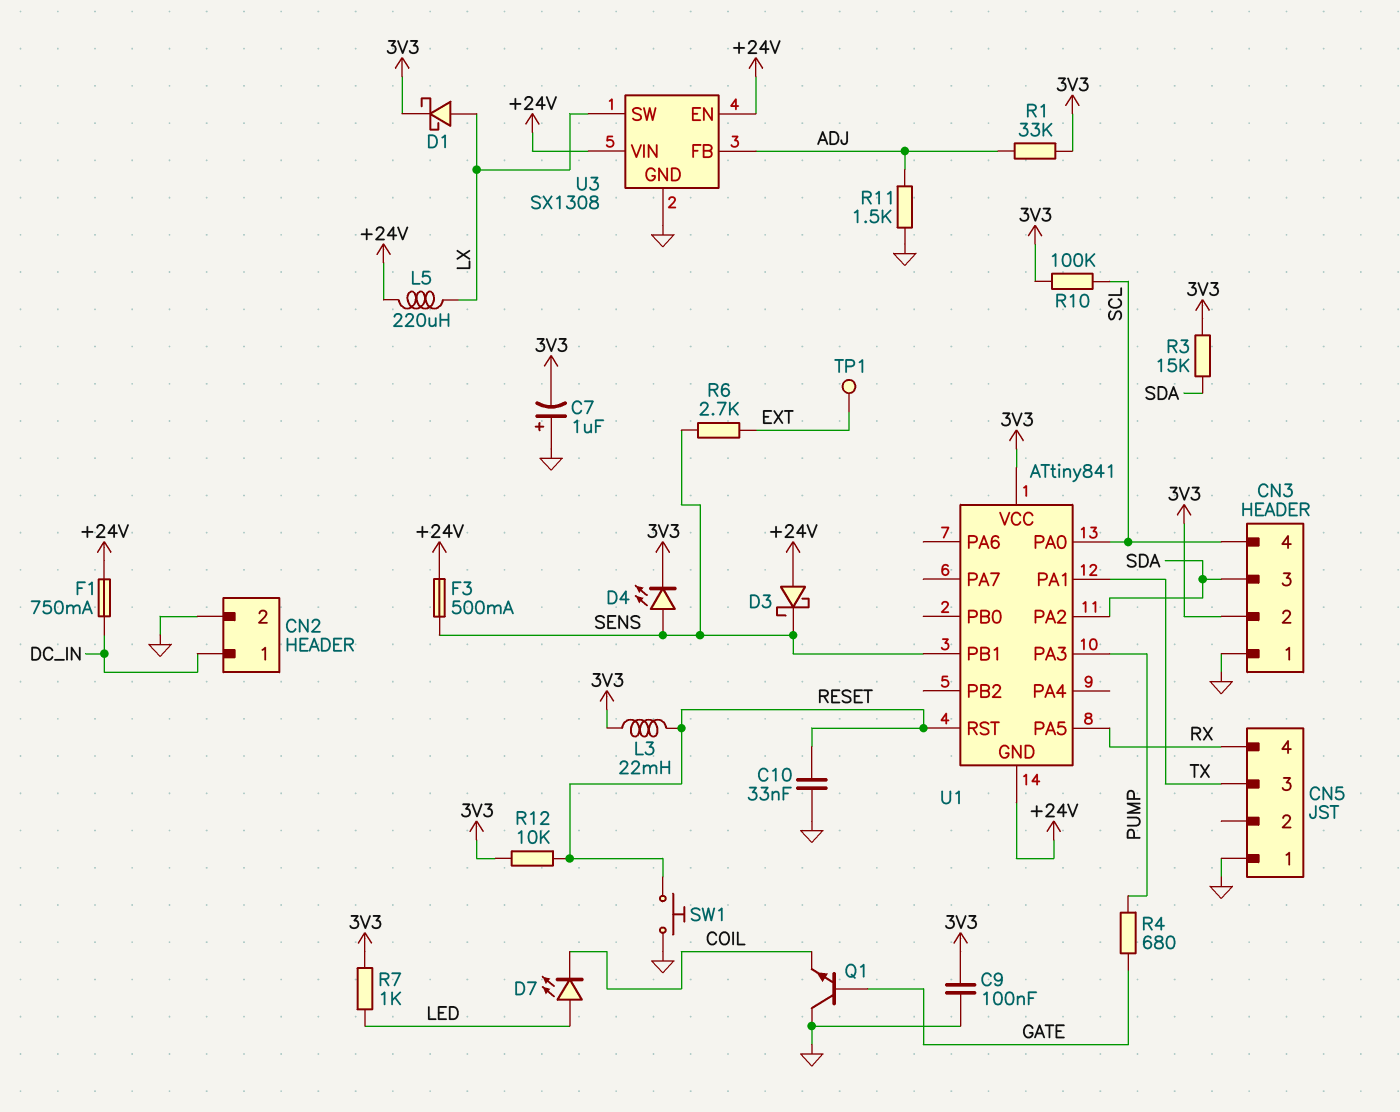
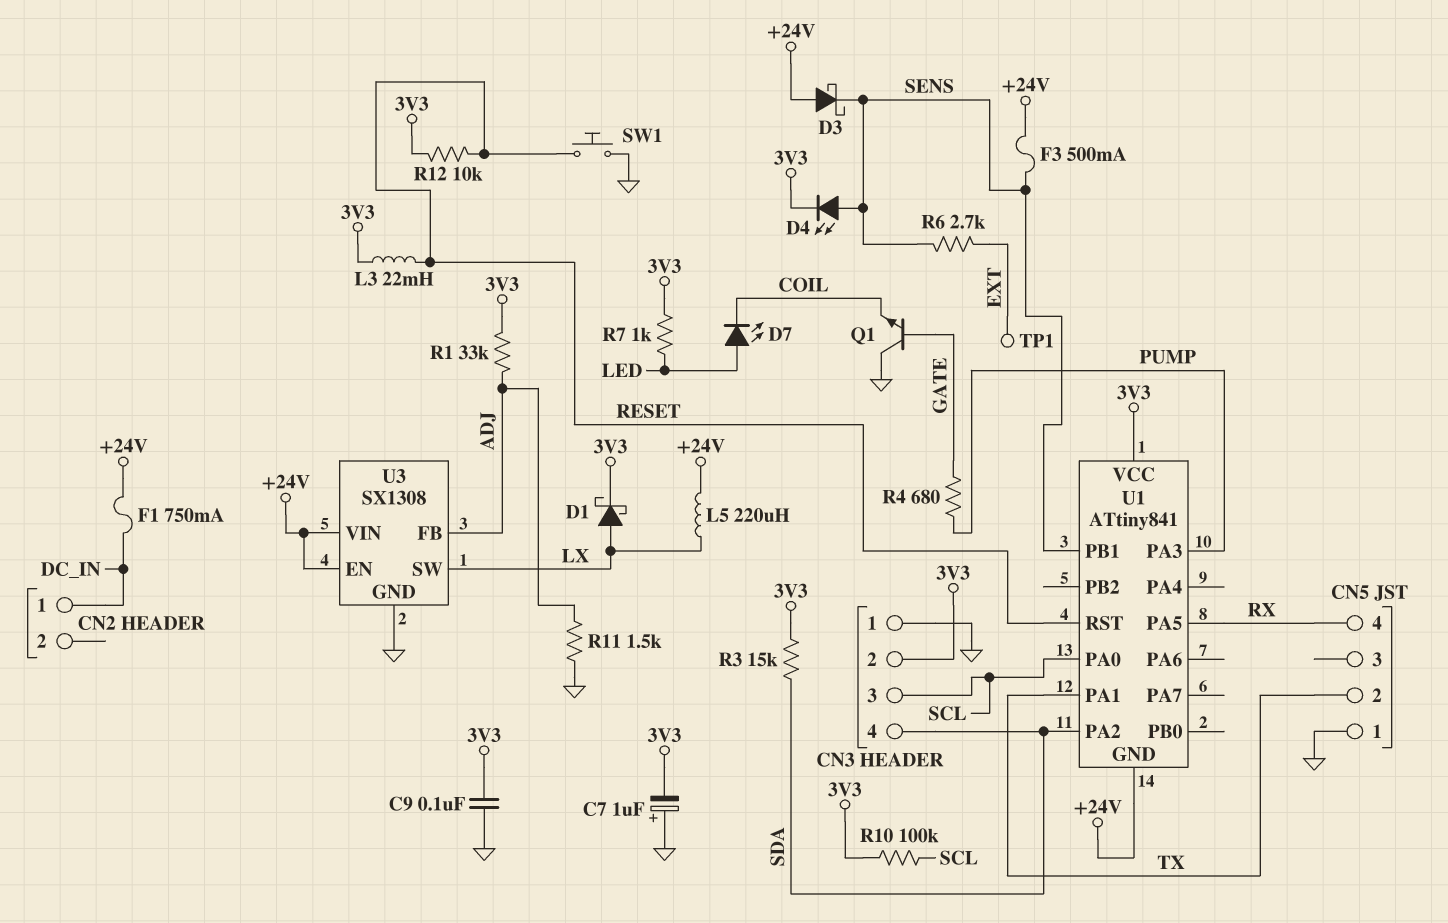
C10: 33nF (GND, RESET) -> none
CN2 pin 2: GND -> none
CN3 pin 3: SDA -> SCL
CN3 pin 4: SCL -> SDA
CN5 pin 2: none -> TX
CN5 pin 3: TX -> none

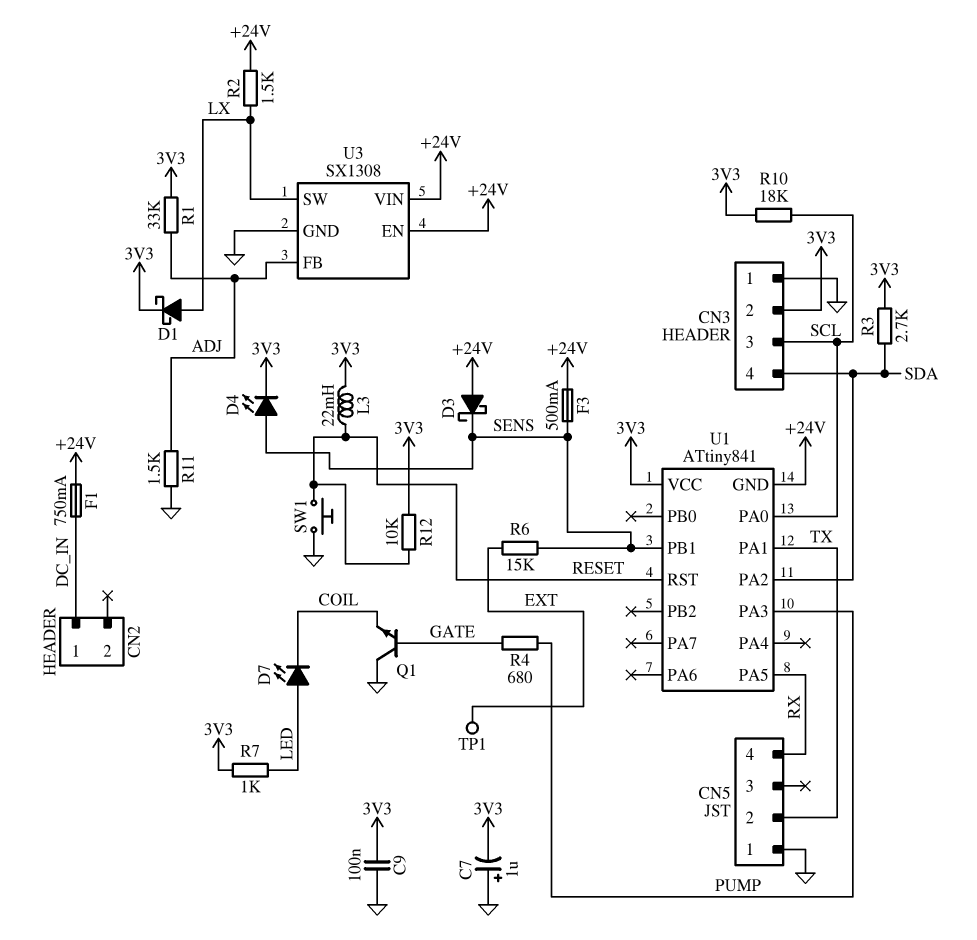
L5: 220uH (+24V, LX) -> none
R2: none -> 1.5k (+24V, LX)
R3: 15k (3V3, SDA) -> 2.7k (3V3, SDA)
R6: 2.7k (EXT, SENS) -> 15k (EXT, SENS)
R10: 100k (3V3, SCL) -> 18k (3V3, SCL)

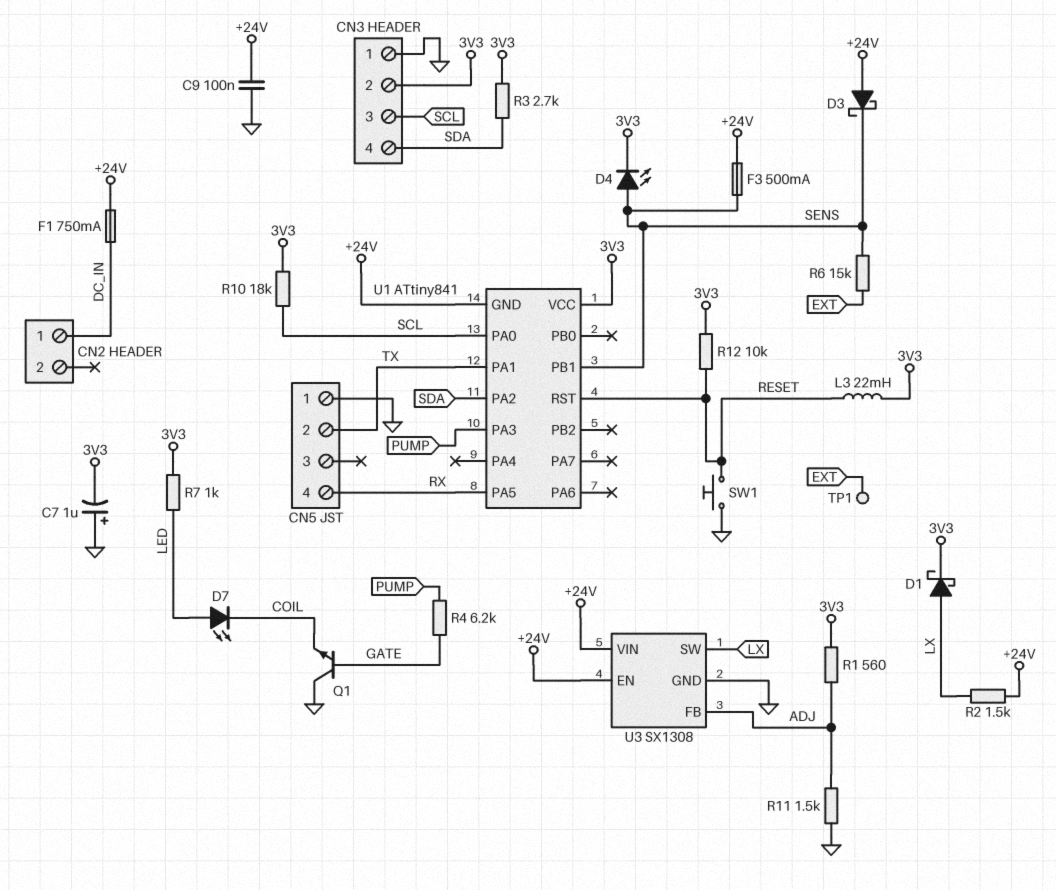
C9: 100nF (3V3, GND) -> 100nF (+24V, GND)
R1: 33k (3V3, ADJ) -> 560 (3V3, ADJ)
R4: 680 (GATE, PUMP) -> 6.2k (GATE, PUMP)

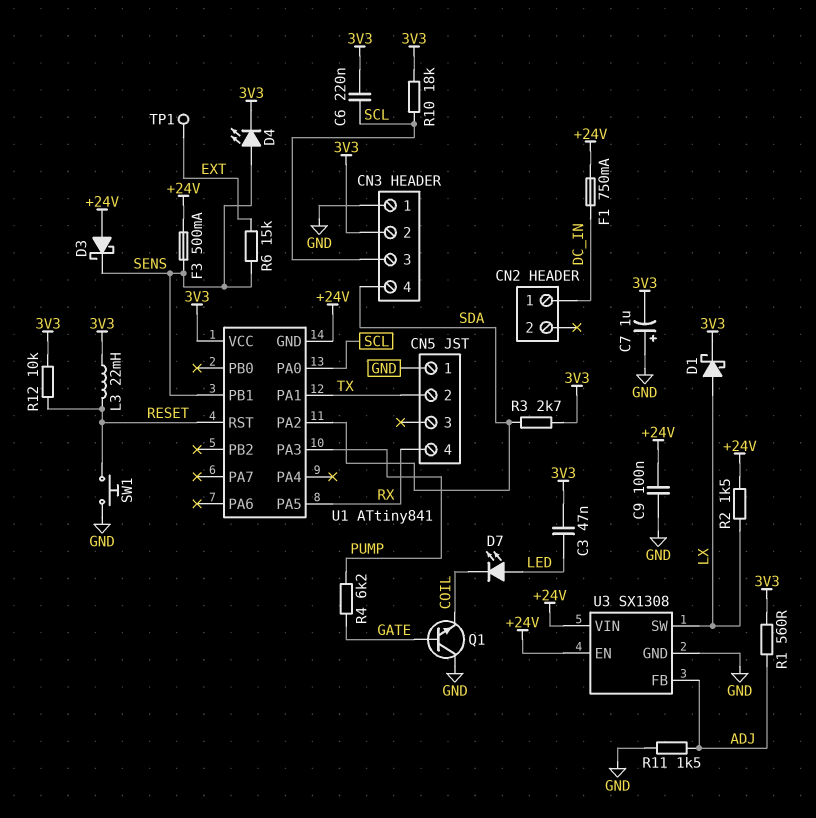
C3: none -> 47nF (3V3, LED)
C6: none -> 220nF (3V3, SCL)
R7: 1k (3V3, LED) -> none

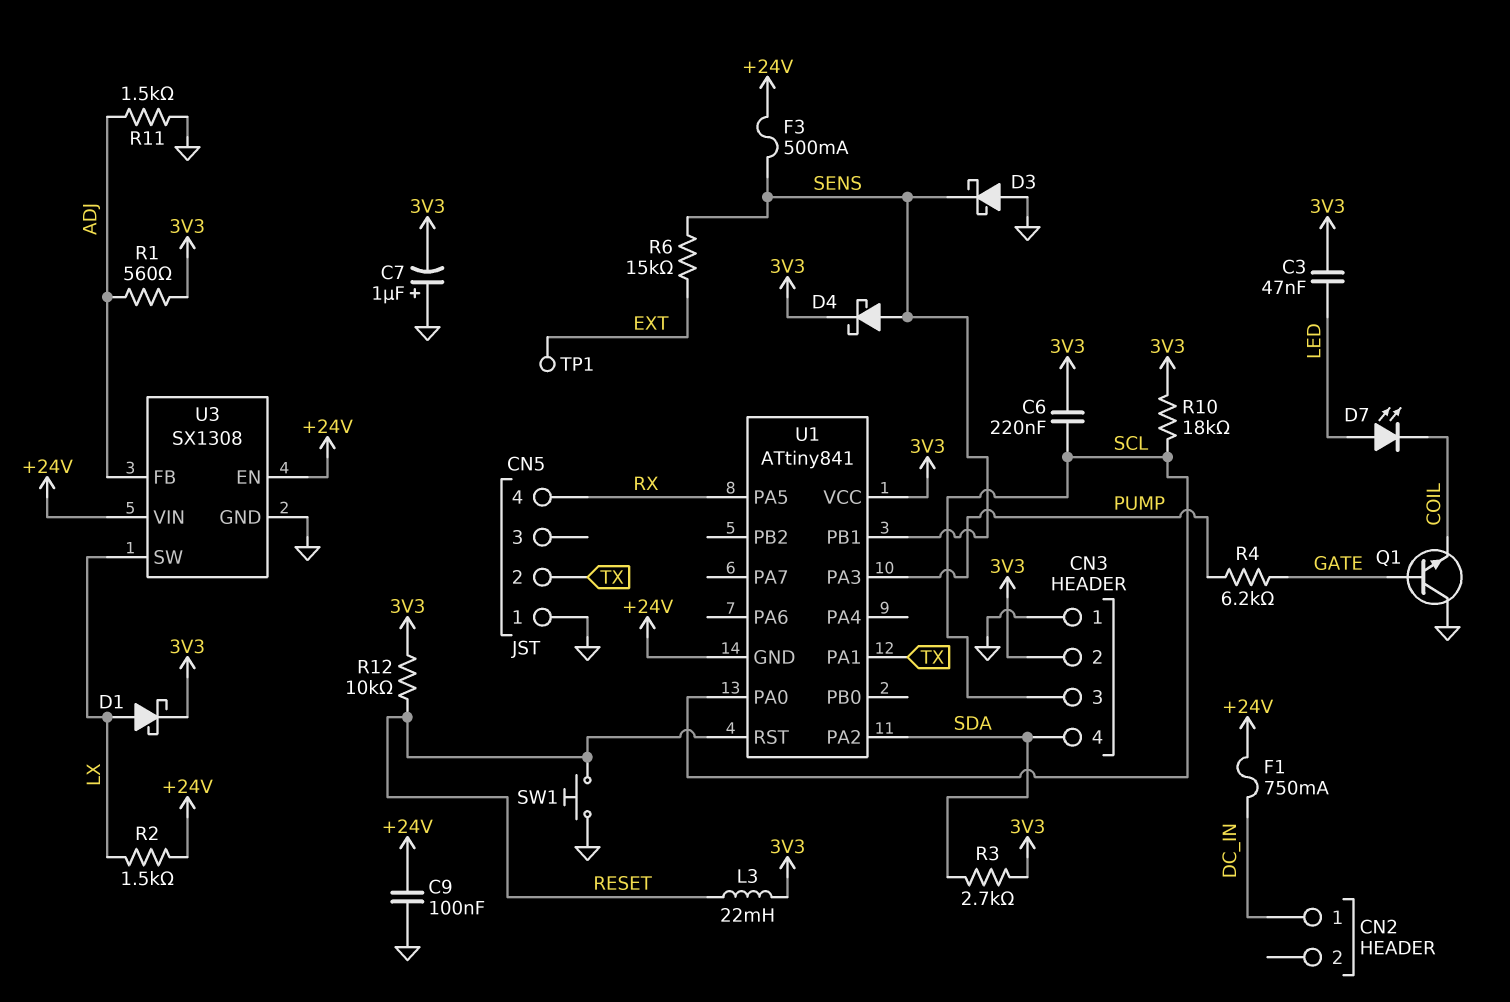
D3: schottky (A +24V, K SENS) -> schottky (A GND, K SENS)
D4: LED (A SENS, K 3V3) -> schottky (A SENS, K 3V3)

